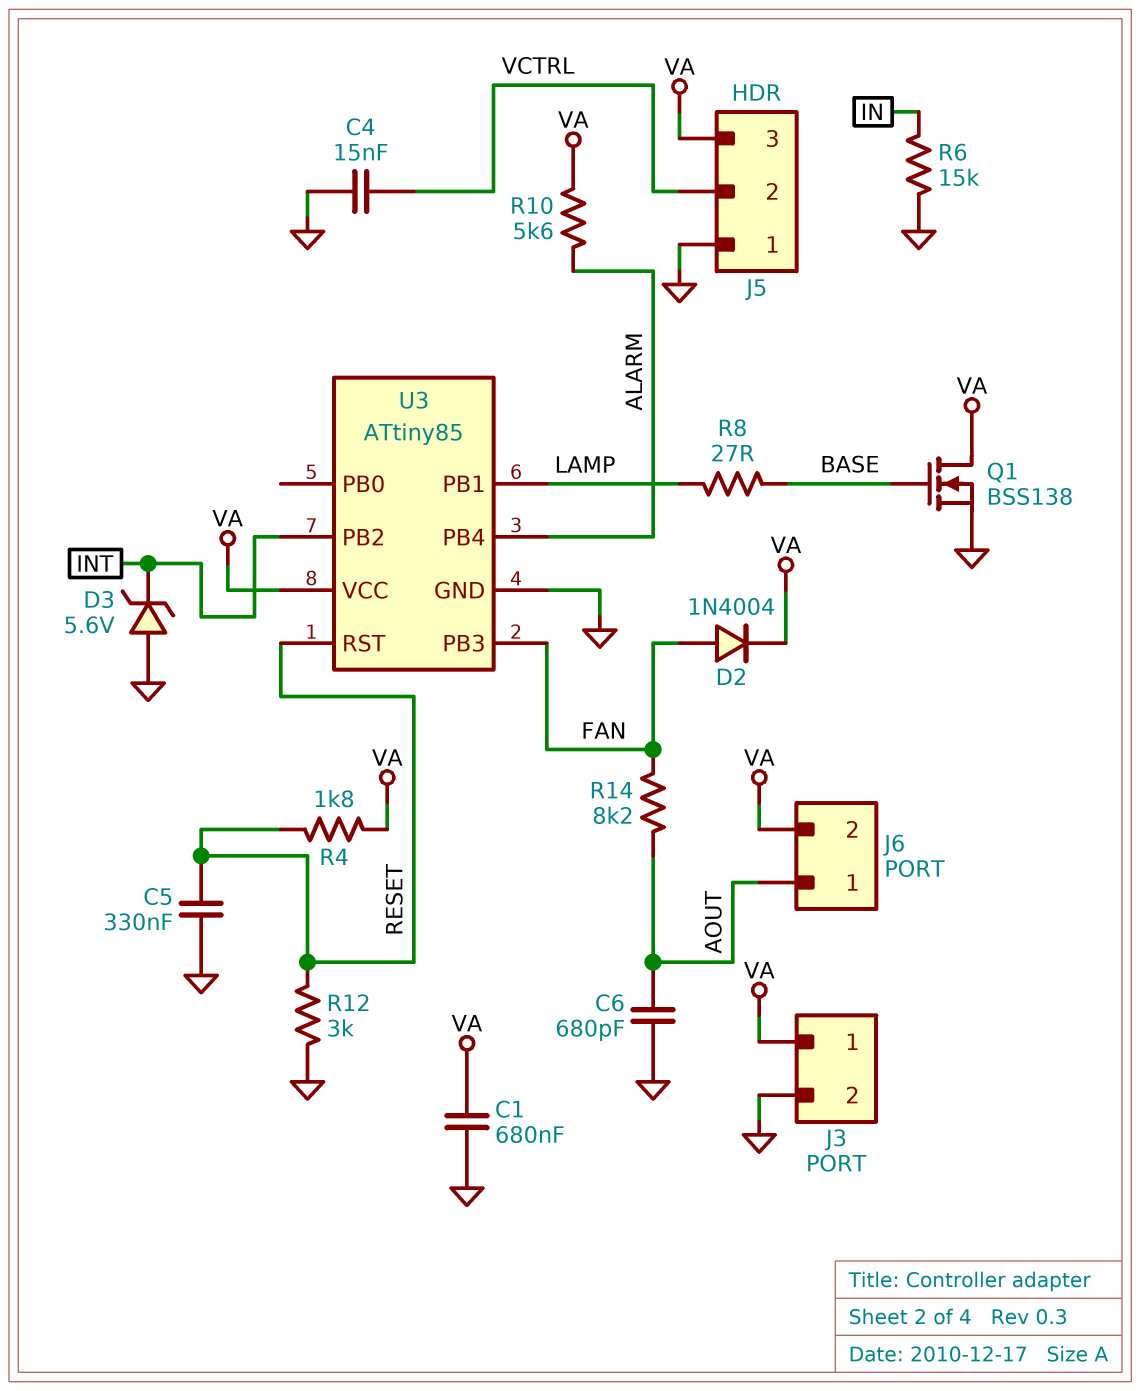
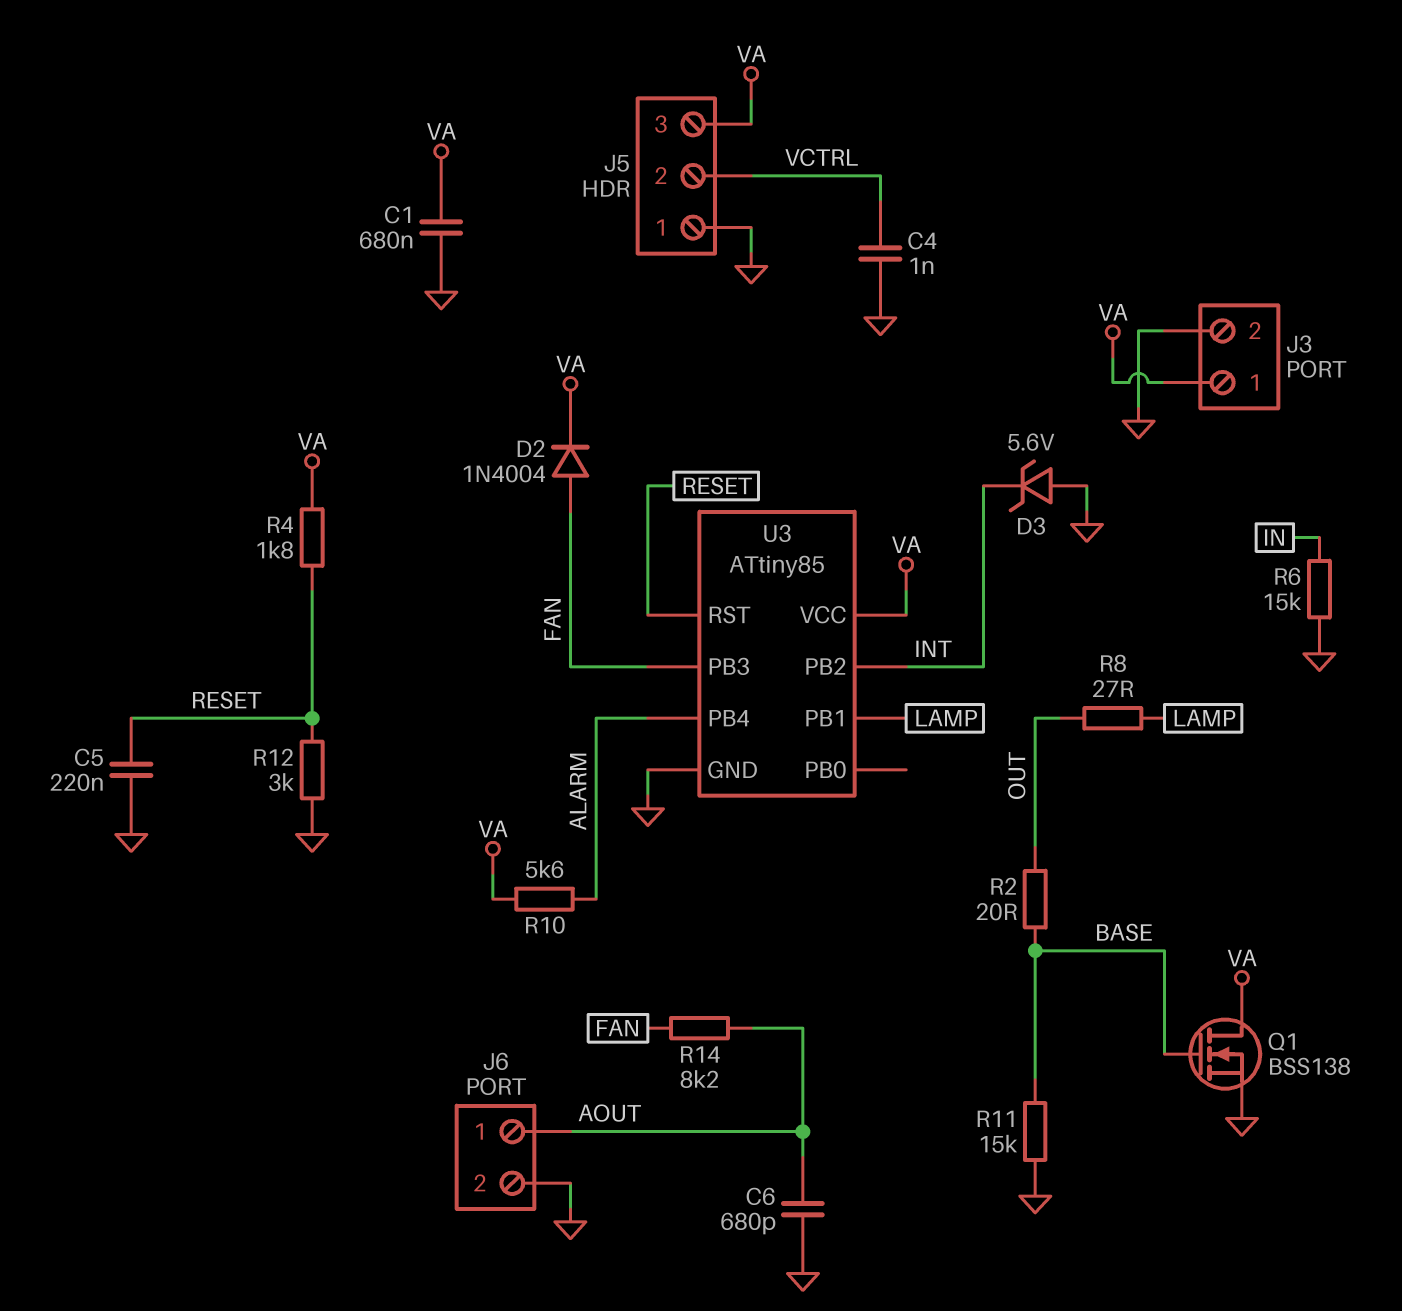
C4: 15nF (GND, VCTRL) -> 1nF (GND, VCTRL)
C5: 330nF (GND, RESET) -> 220nF (GND, RESET)
J6 pin 2: VA -> GND
R2: none -> 20 (BASE, OUT)
R8: 27 (BASE, LAMP) -> 27 (LAMP, OUT)
R11: none -> 15k (BASE, GND)

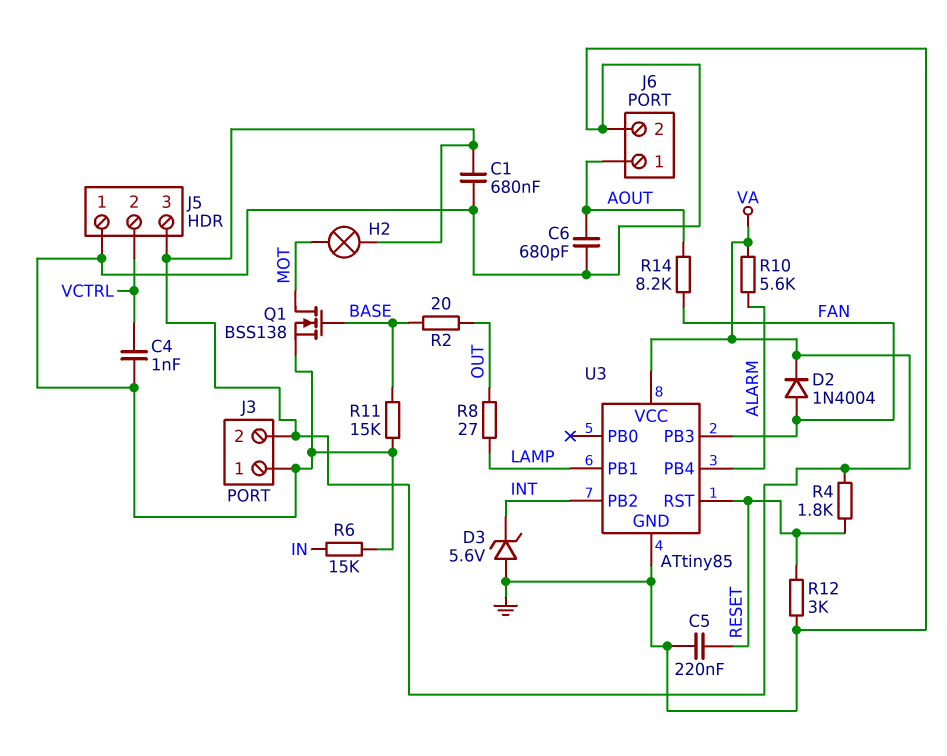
H2: none -> lamp (MOT, VA)
J3 pin 1: VA -> GND
J3 pin 2: GND -> VA
Q1: NMOS BSS138 (G BASE, D VA, S GND) -> NMOS BSS138 (G BASE, D MOT, S GND)

